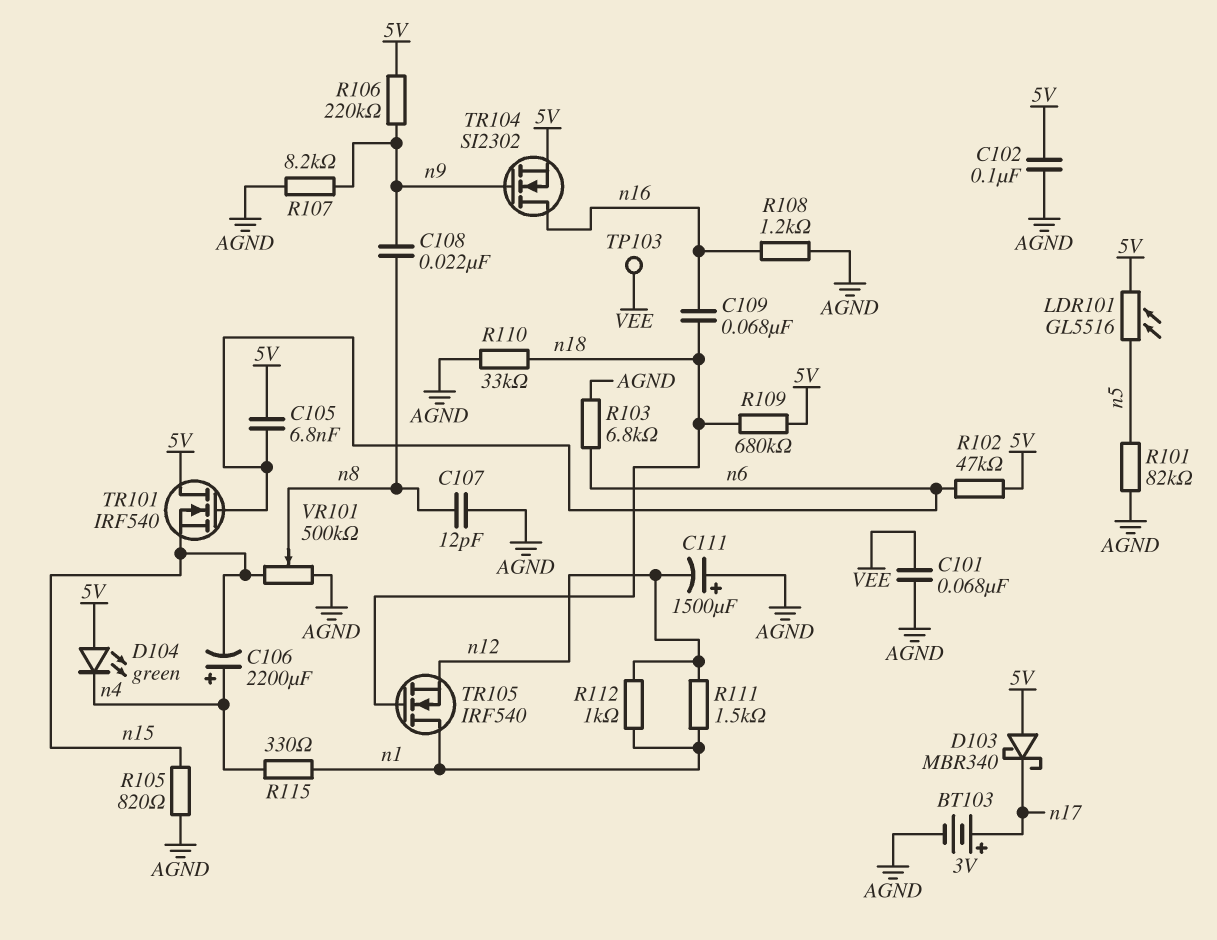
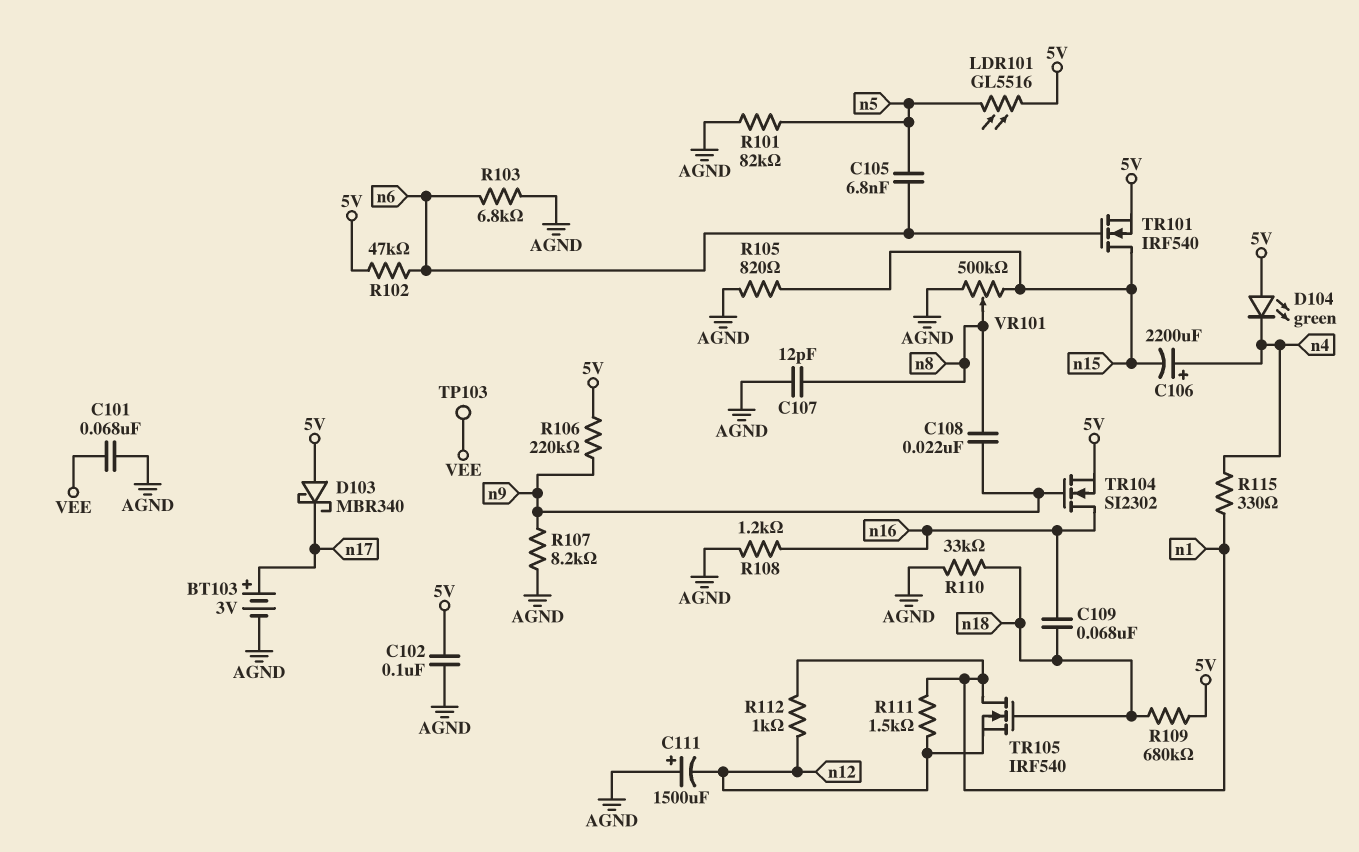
C105: 6.8nF (5V, n6) -> 6.8nF (n5, n6)
TR101: NMOS IRF540 (G n6, D 5V, S n15) -> NMOS IRF540 (G n6, D n15, S 5V)

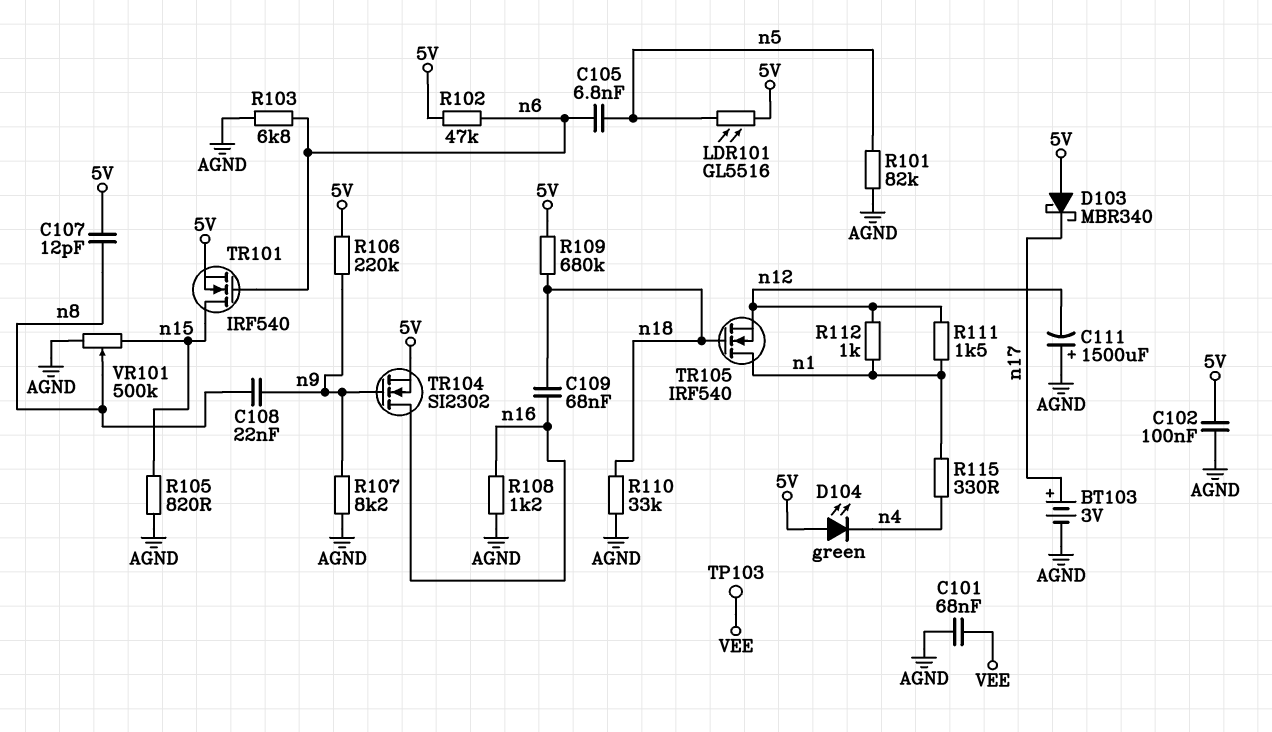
C106: 2200uF (plus n4, minus n15) -> none
C107: 12pF (AGND, n8) -> 12pF (5V, n8)

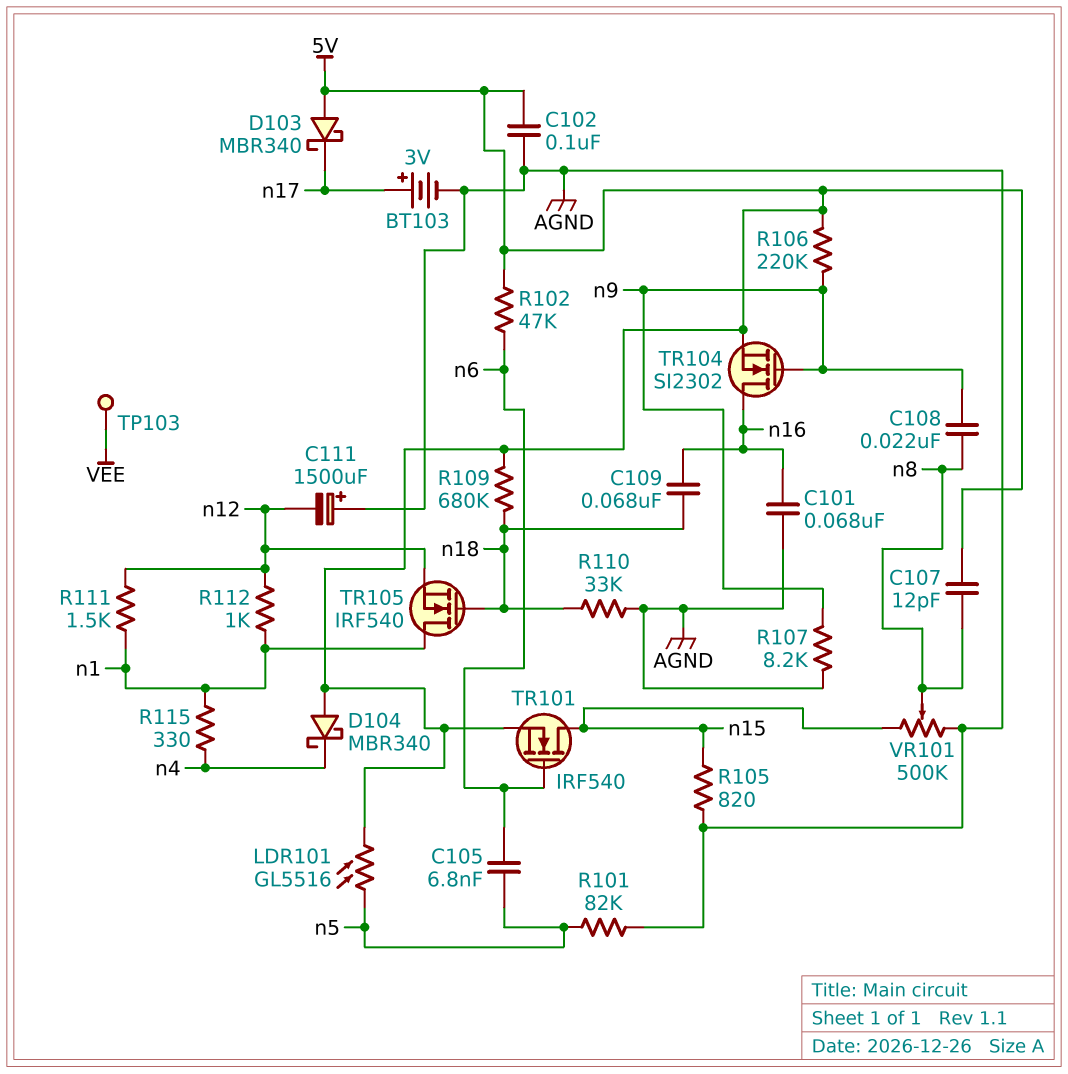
C101: 68nF (AGND, VEE) -> 68nF (AGND, n16)
D104: LED green (A 5V, K n4) -> schottky MBR340 (A 5V, K n4)
R103: 6.8k (AGND, n6) -> none
R108: 1.2k (AGND, n16) -> none

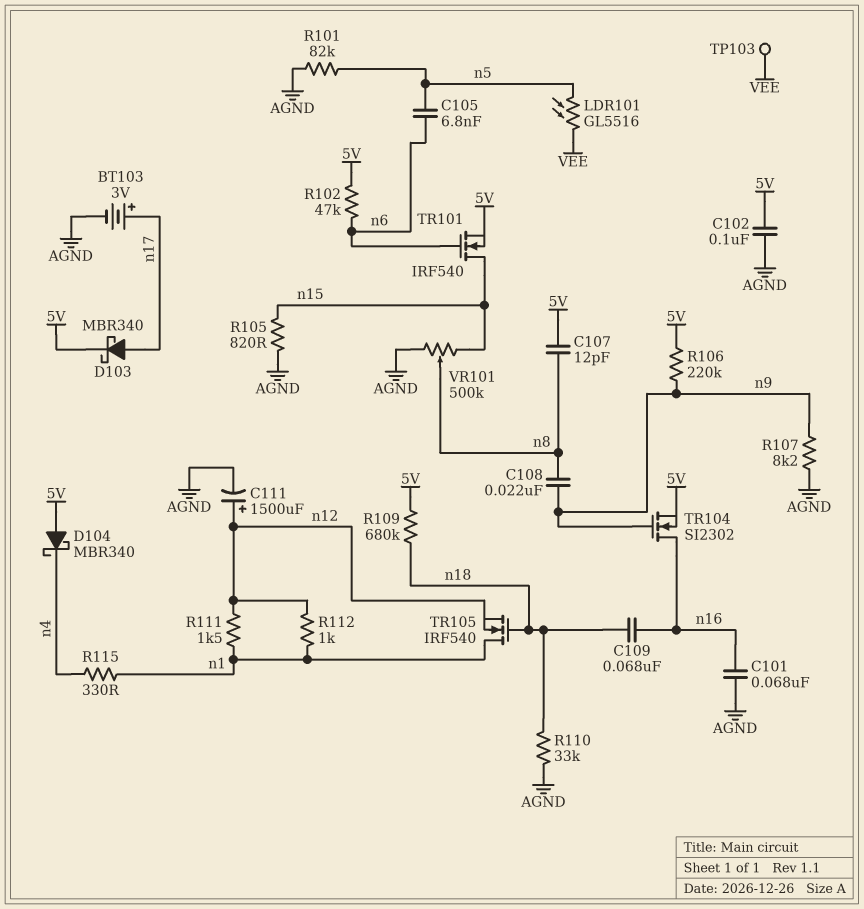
C111: 1500uF (plus AGND, minus n12) -> 1500uF (plus n12, minus AGND)
D103: schottky MBR340 (A 5V, K n17) -> schottky MBR340 (A n17, K 5V)
LDR101: GL5516 (5V, n5) -> GL5516 (VEE, n5)

